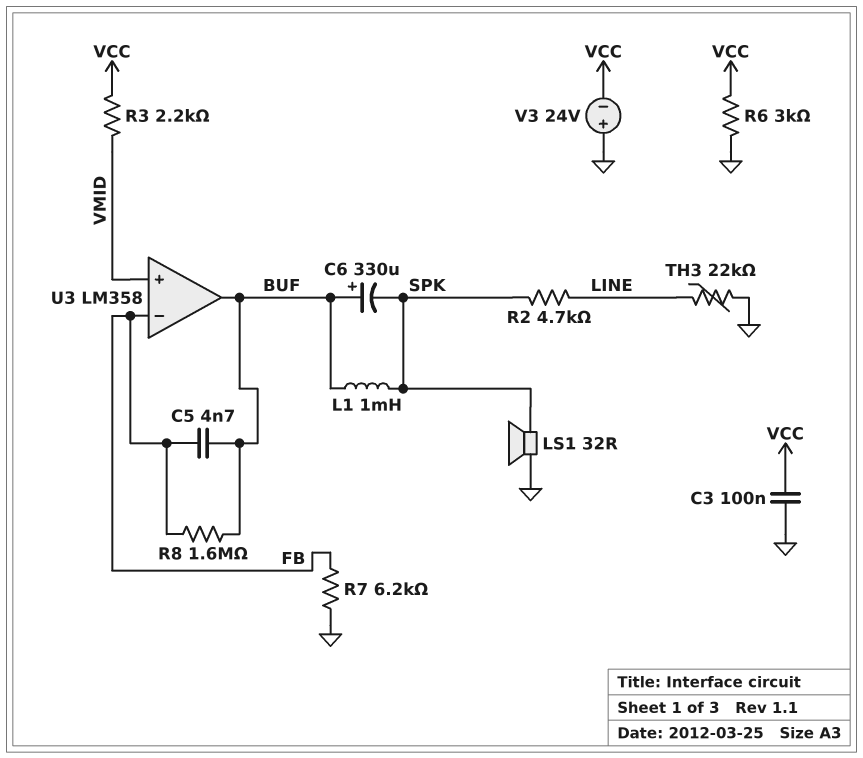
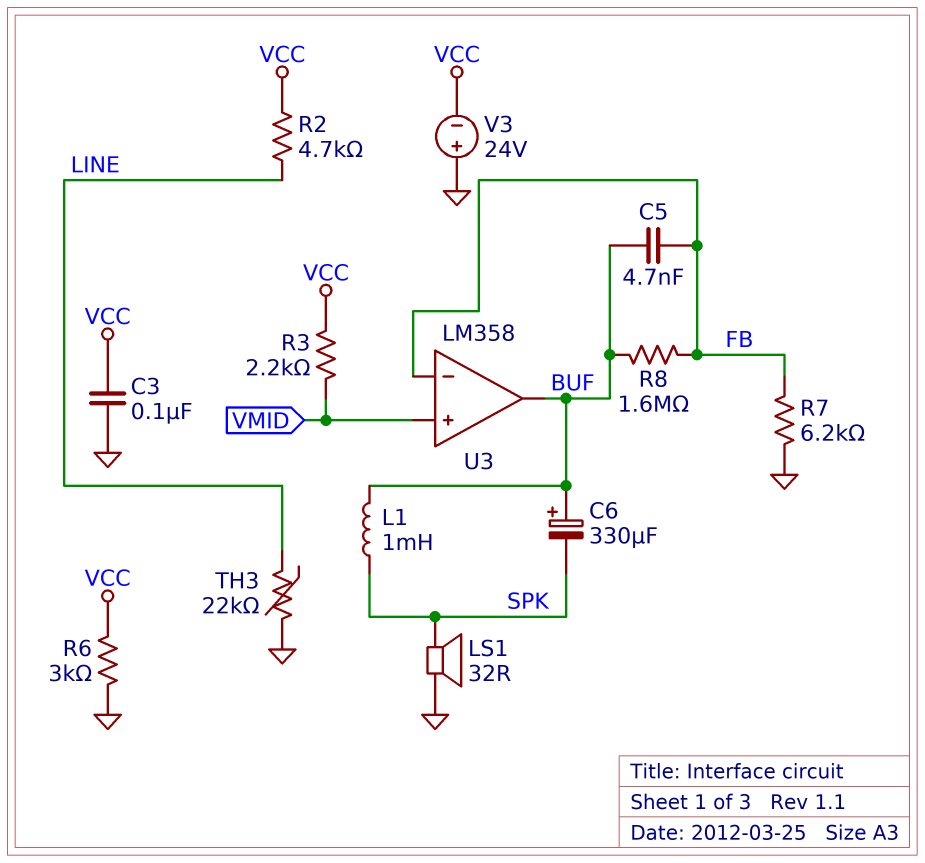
R2: 4.7k (LINE, SPK) -> 4.7k (LINE, VCC)

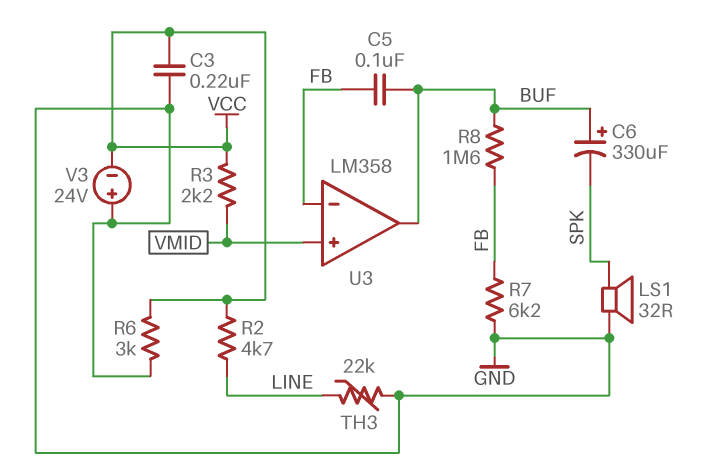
C3: 100nF (GND, VCC) -> 220nF (GND, VCC)
C5: 4.7nF (BUF, FB) -> 100nF (BUF, FB)
L1: 1mH (BUF, SPK) -> none

